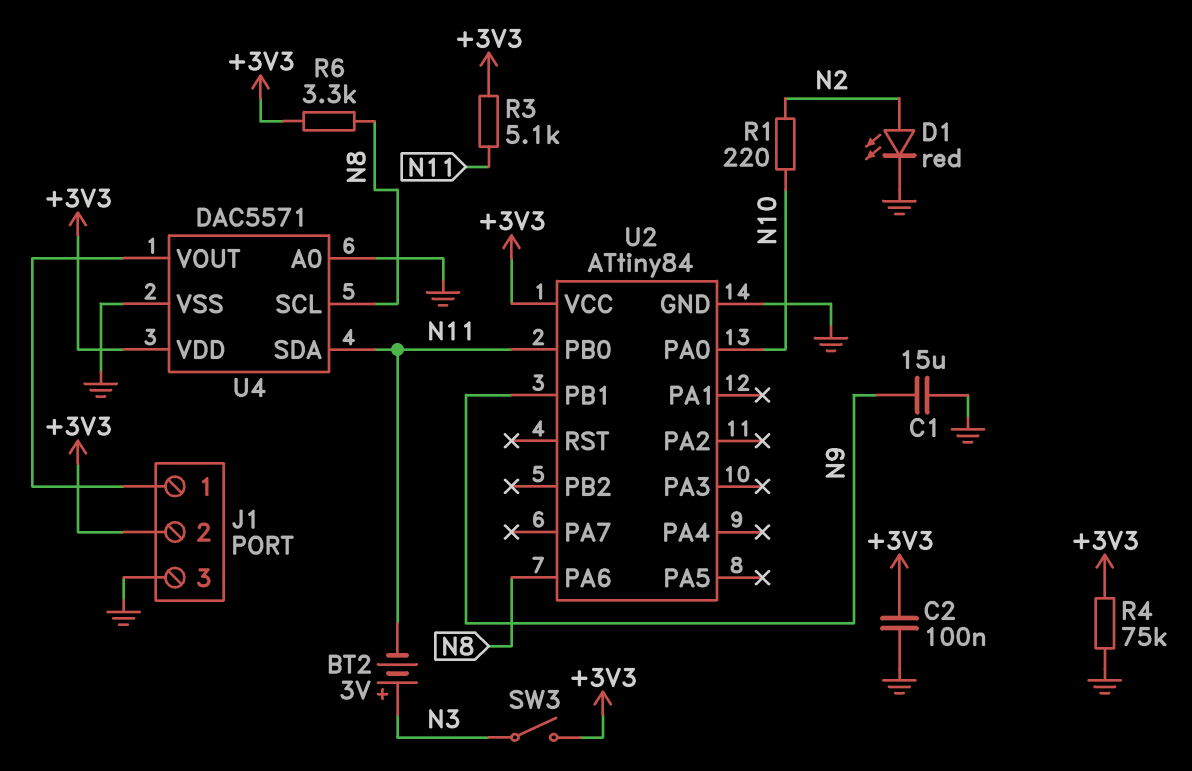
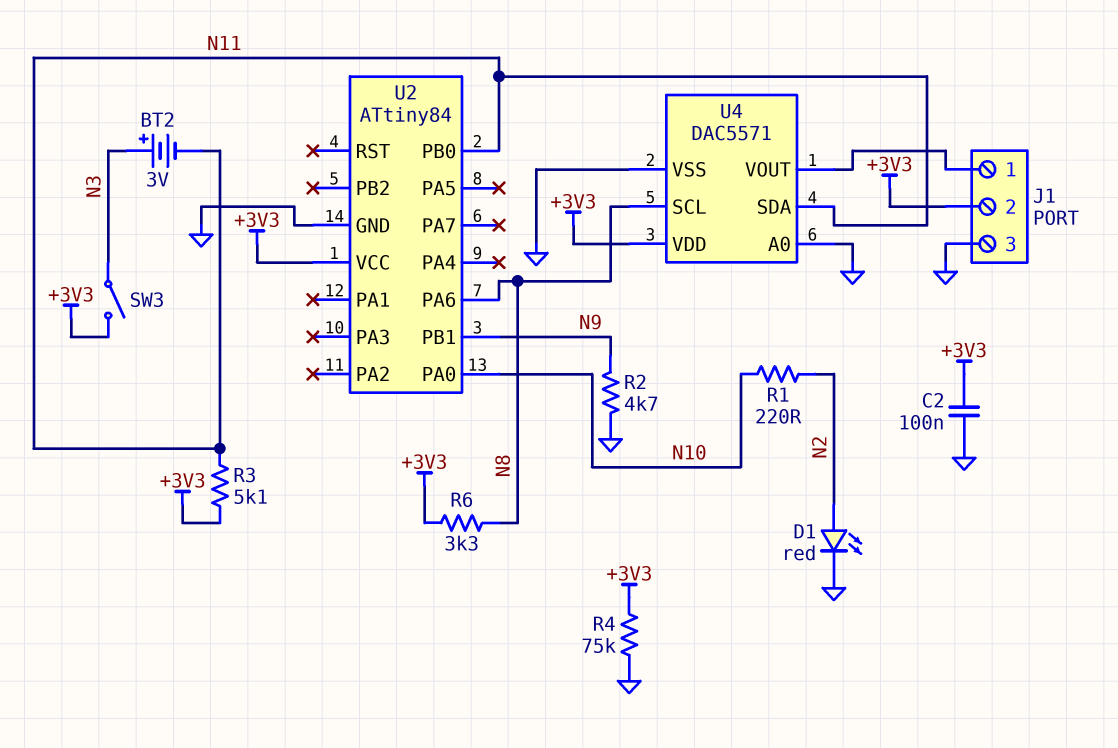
C1: 15uF (GND, N9) -> none
R2: none -> 4.7k (GND, N9)

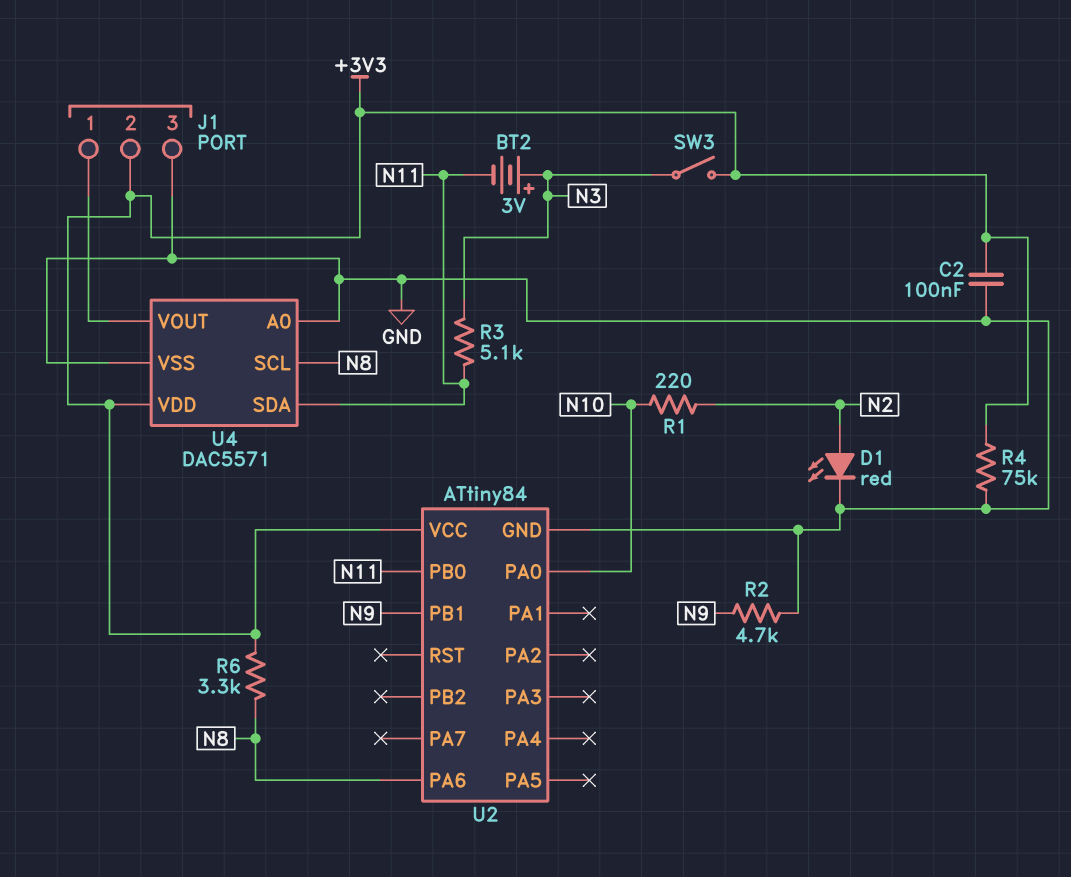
R3: 5.1k (+3V3, N11) -> 5.1k (N3, N11)

